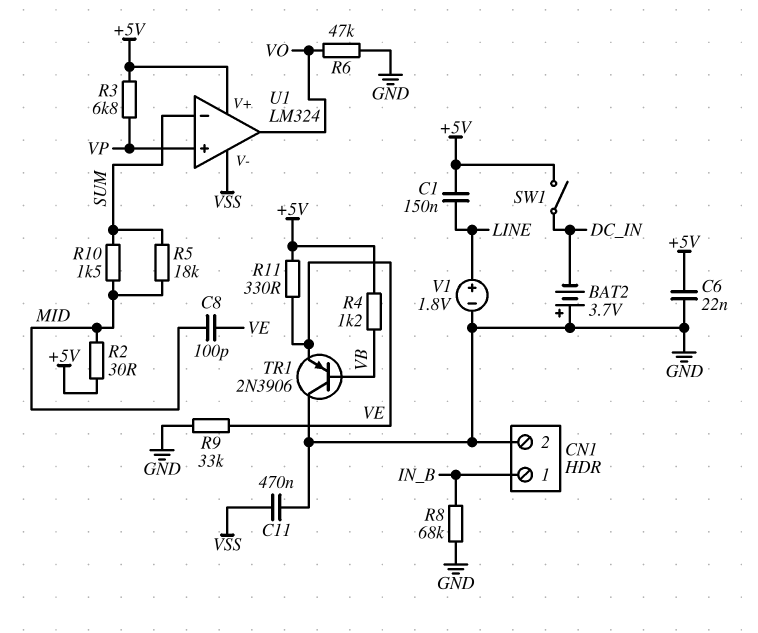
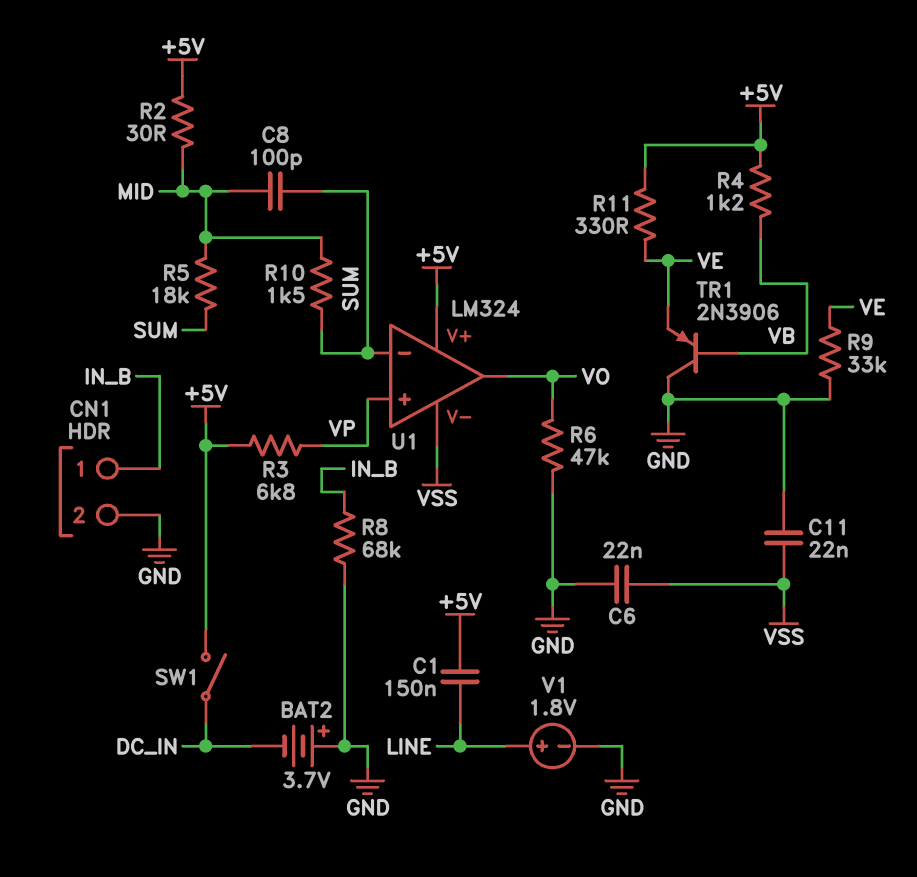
C6: 22nF (+5V, GND) -> 22nF (GND, VSS)
C8: 100pF (MID, VE) -> 100pF (MID, SUM)
C11: 470nF (GND, VSS) -> 22nF (GND, VSS)

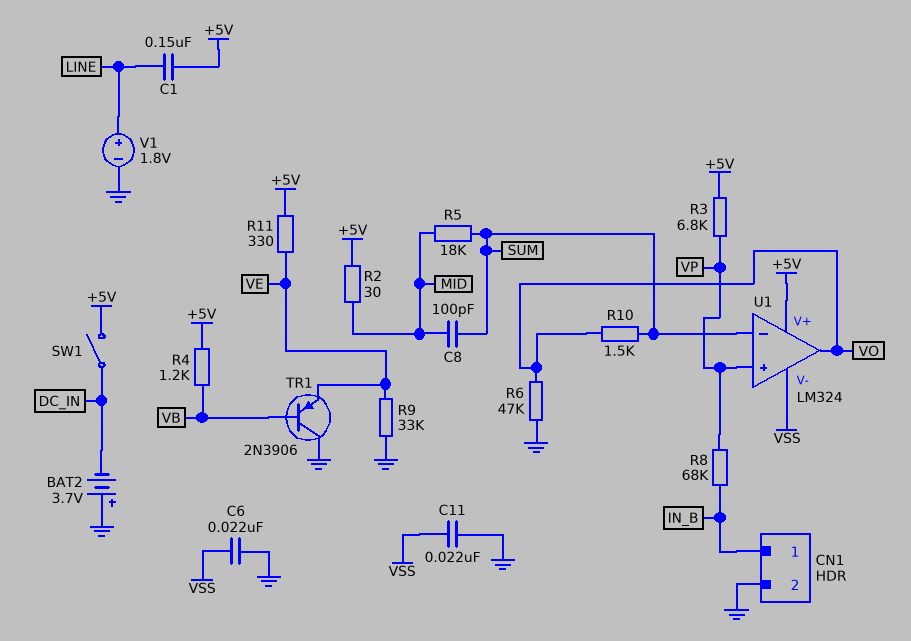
R8: 68k (GND, IN_B) -> 68k (IN_B, VP)
R10: 1.5k (MID, SUM) -> 1.5k (SUM, VO)

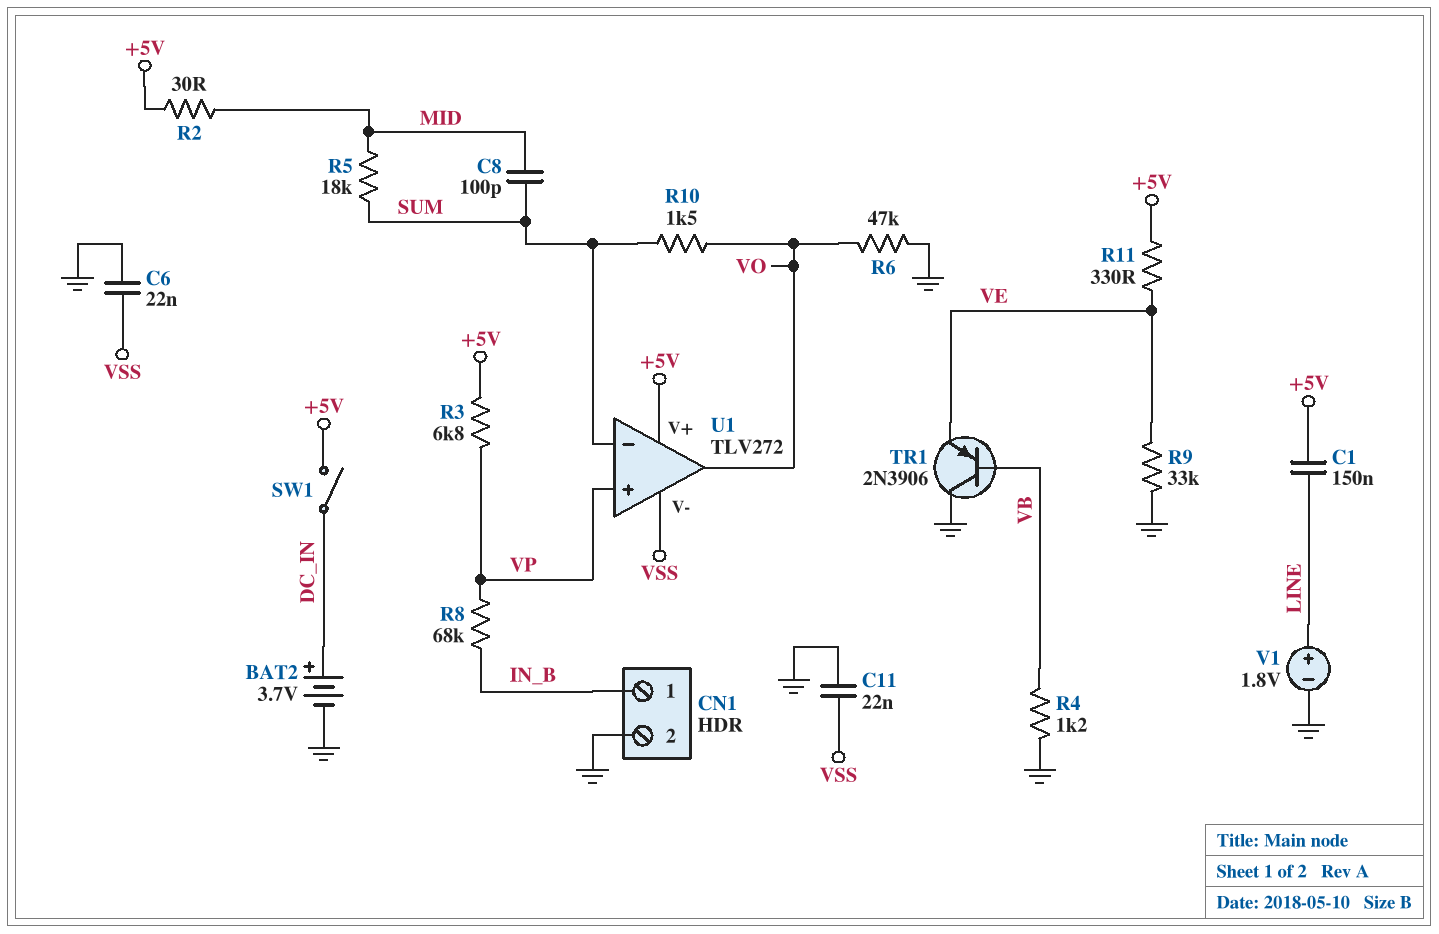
BAT2: 3.7V (plus GND, minus DC_IN) -> 3.7V (plus DC_IN, minus GND)
R4: 1.2k (+5V, VB) -> 1.2k (GND, VB)
U1: LM324 -> TLV272

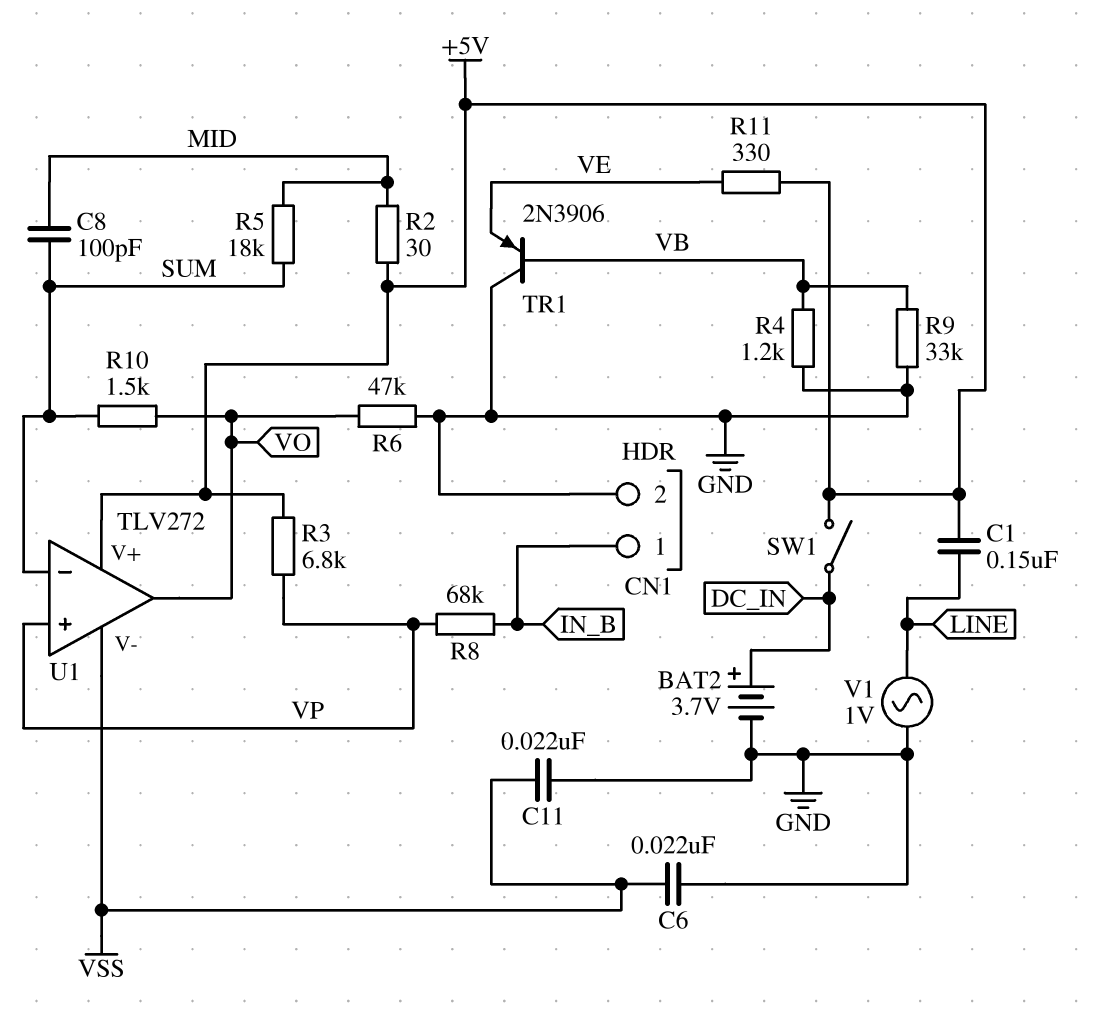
R9: 33k (GND, VE) -> 33k (GND, VB)
V1: 1.8V (plus LINE, minus GND) -> AC 1V (GND, LINE)

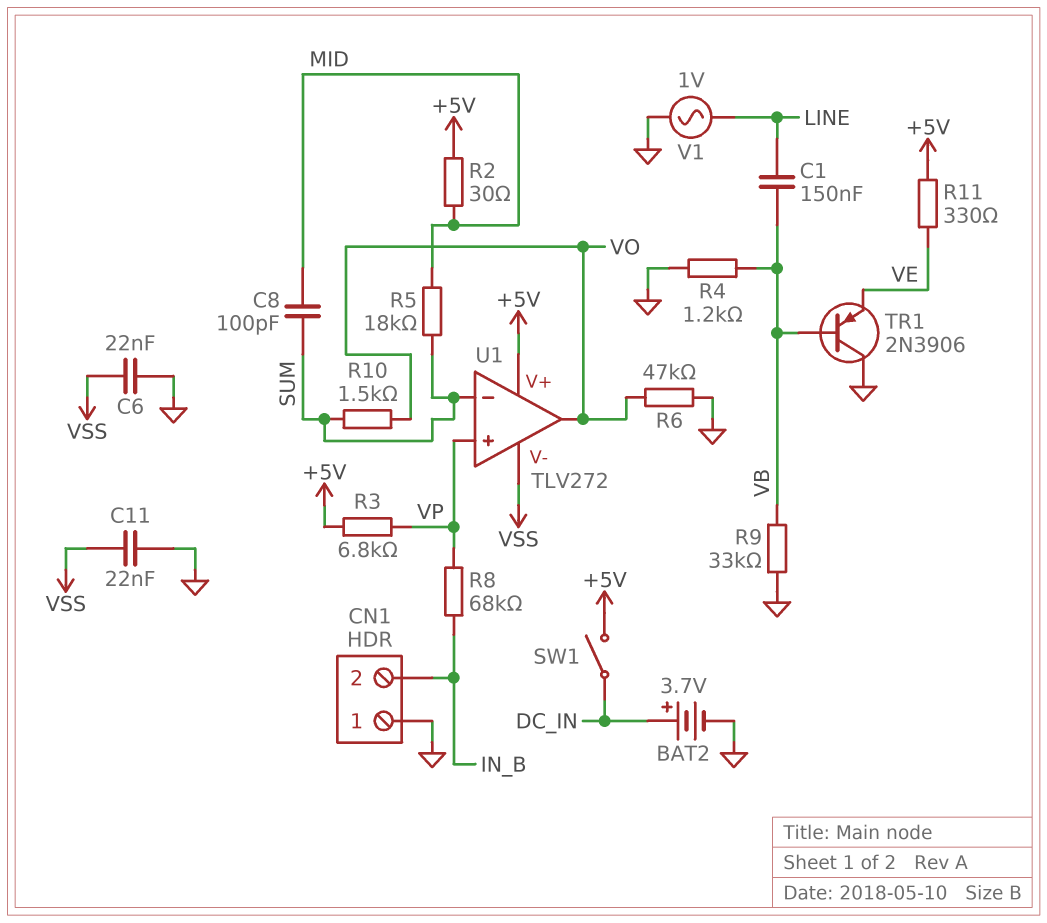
C1: 150nF (+5V, LINE) -> 150nF (LINE, VB)
CN1 pin 1: IN_B -> GND
CN1 pin 2: GND -> IN_B

